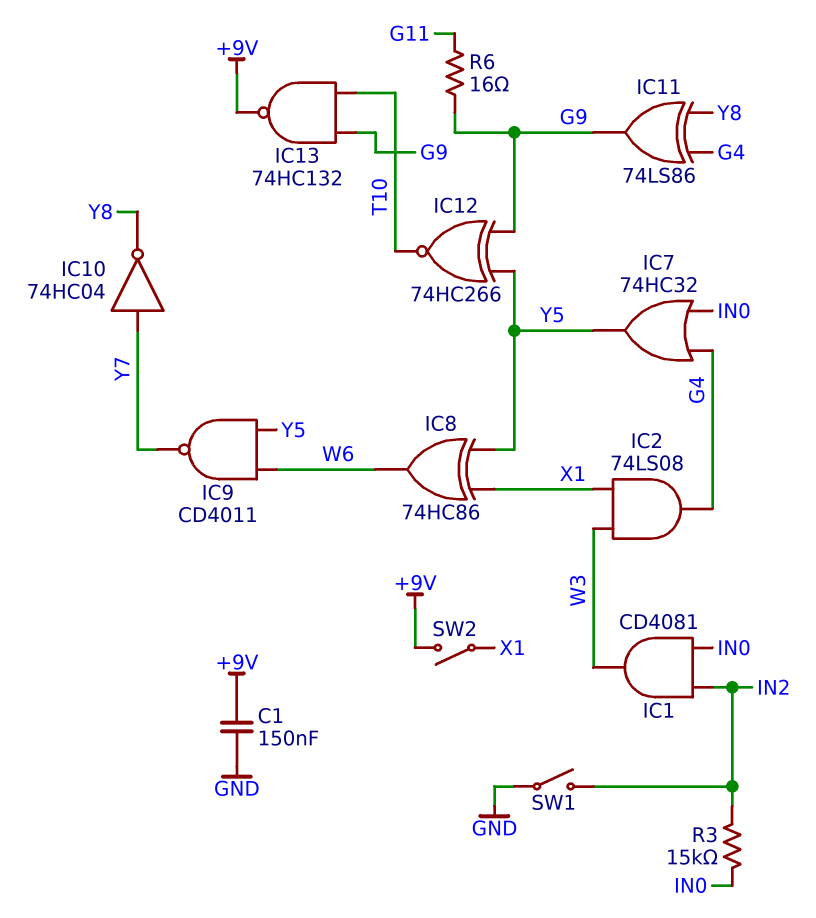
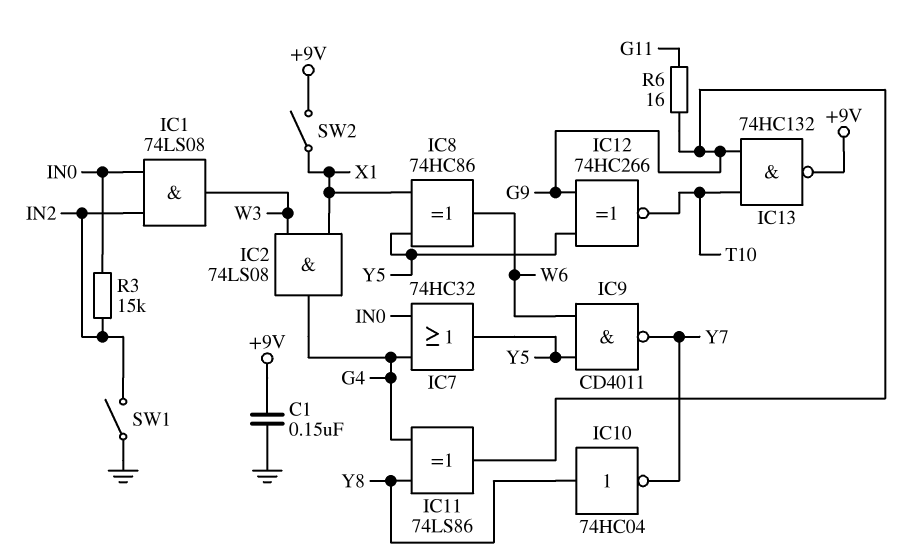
IC1: AND CD4081 (in IN0, in IN2, out W3) -> AND 74LS08 (in IN0, in IN2, out W3)
IC10: NOT 74HC04 (in Y7, out Y8) -> NOT 74HC04 (in Y8, out Y7)

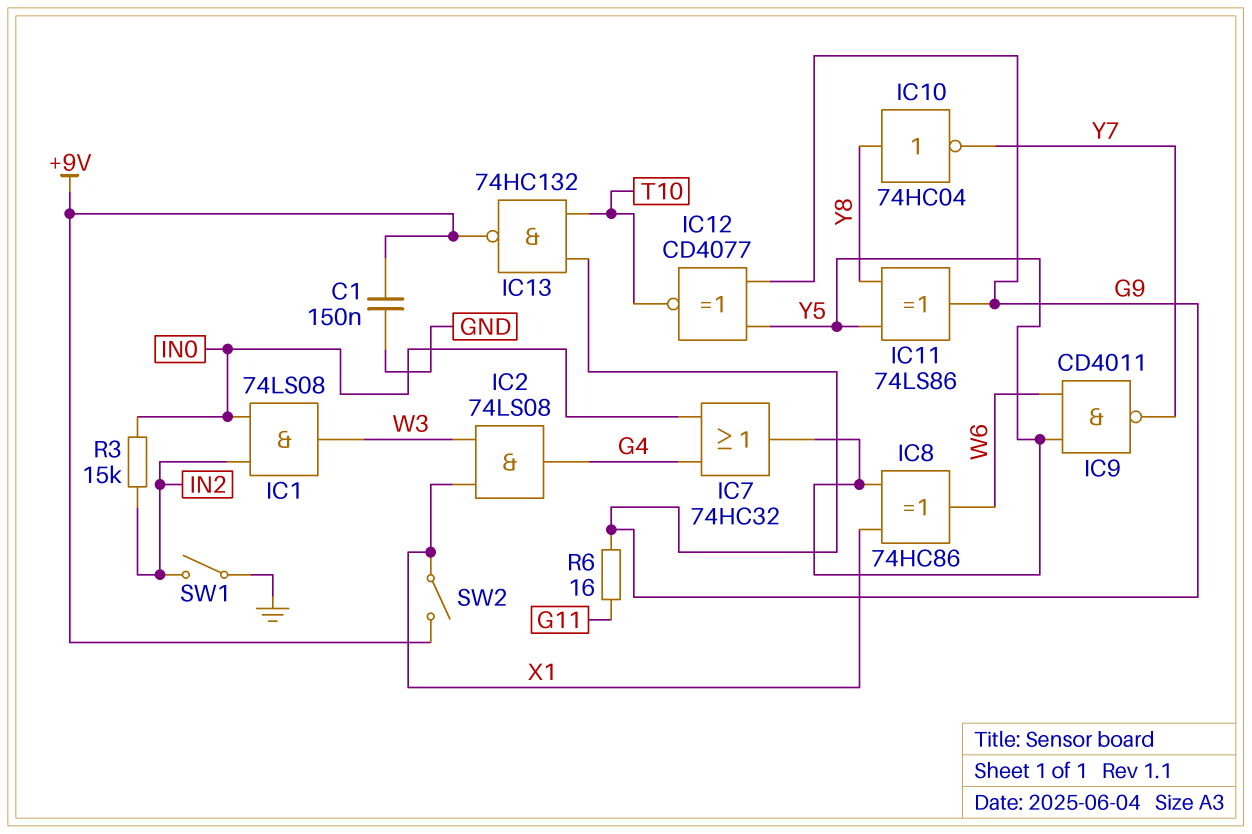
IC11: XOR 74LS86 (in G4, in Y8, out G9) -> XOR 74LS86 (in Y5, in Y8, out G9)
IC12: XNOR 74HC266 (in G9, in Y5, out T10) -> XNOR CD4077 (in G9, in Y5, out T10)

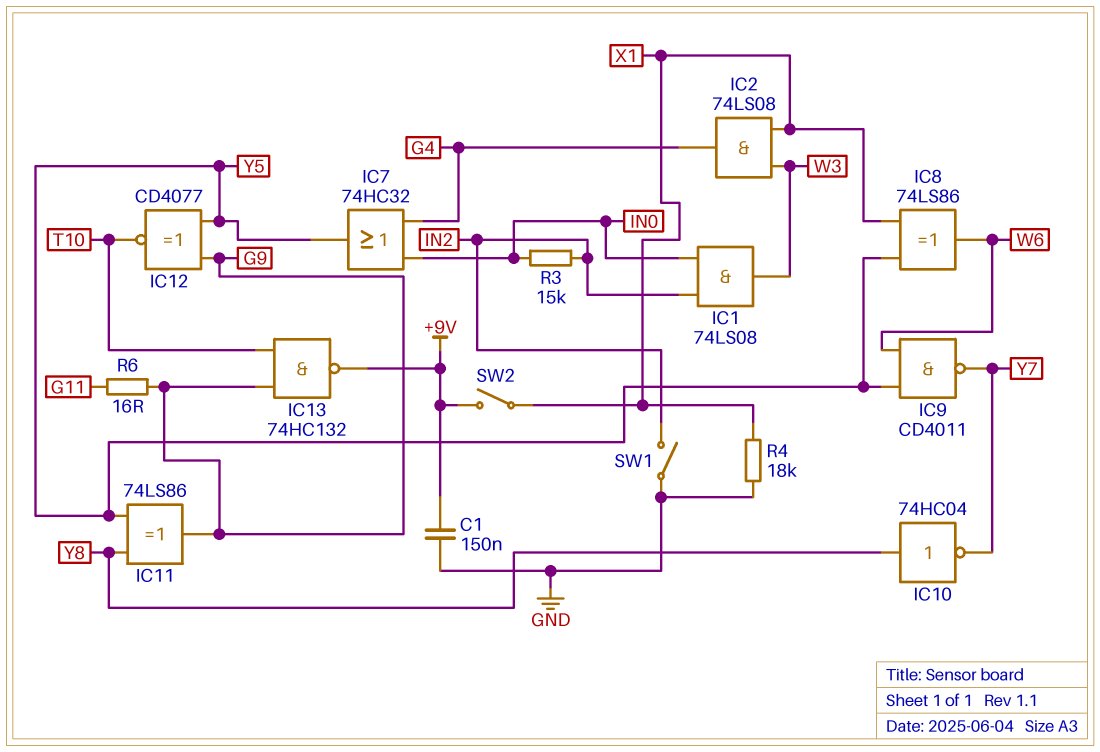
IC8: XOR 74HC86 (in X1, in Y5, out W6) -> XOR 74LS86 (in X1, in Y5, out W6)
R4: none -> 18k (GND, X1)

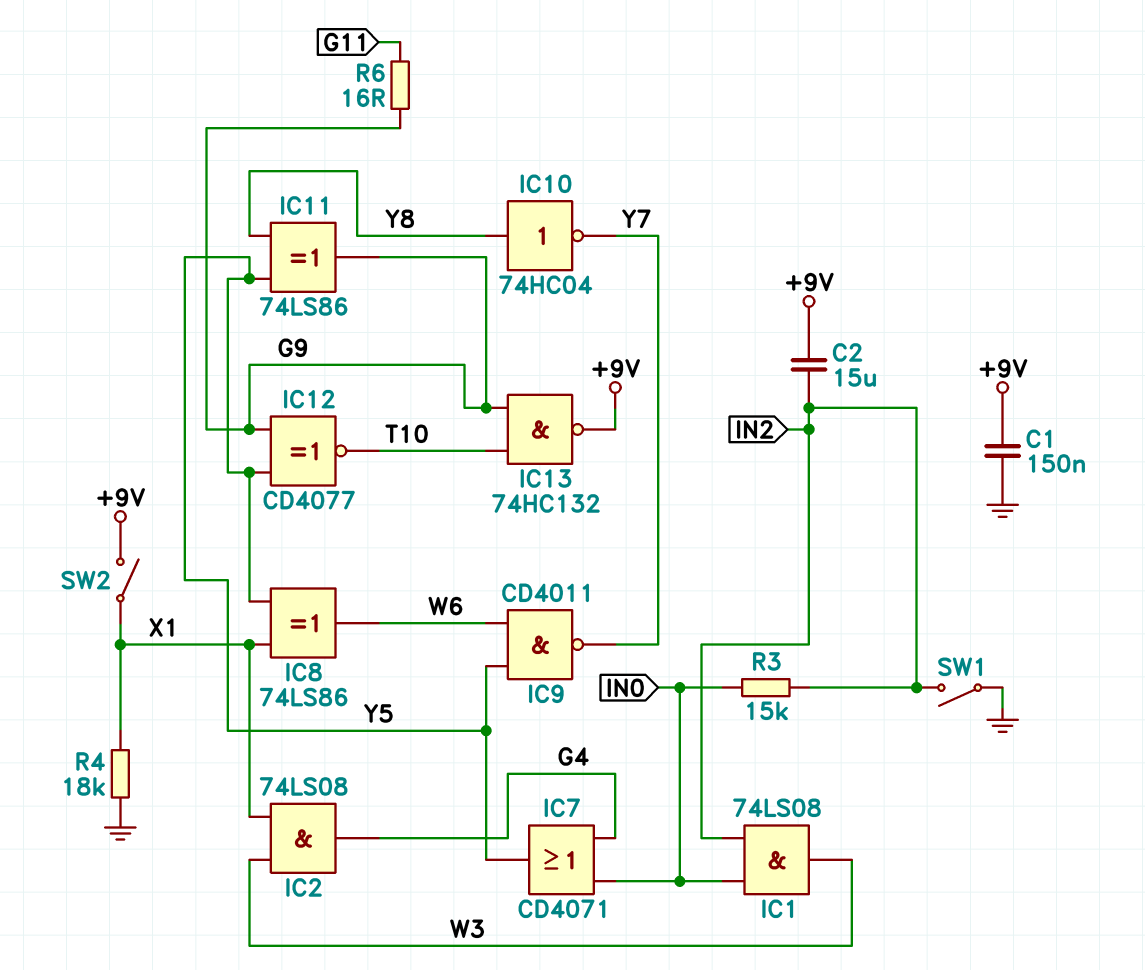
C2: none -> 15uF (+9V, IN2)
IC7: OR 74HC32 (in G4, in IN0, out Y5) -> OR CD4071 (in G4, in IN0, out Y5)

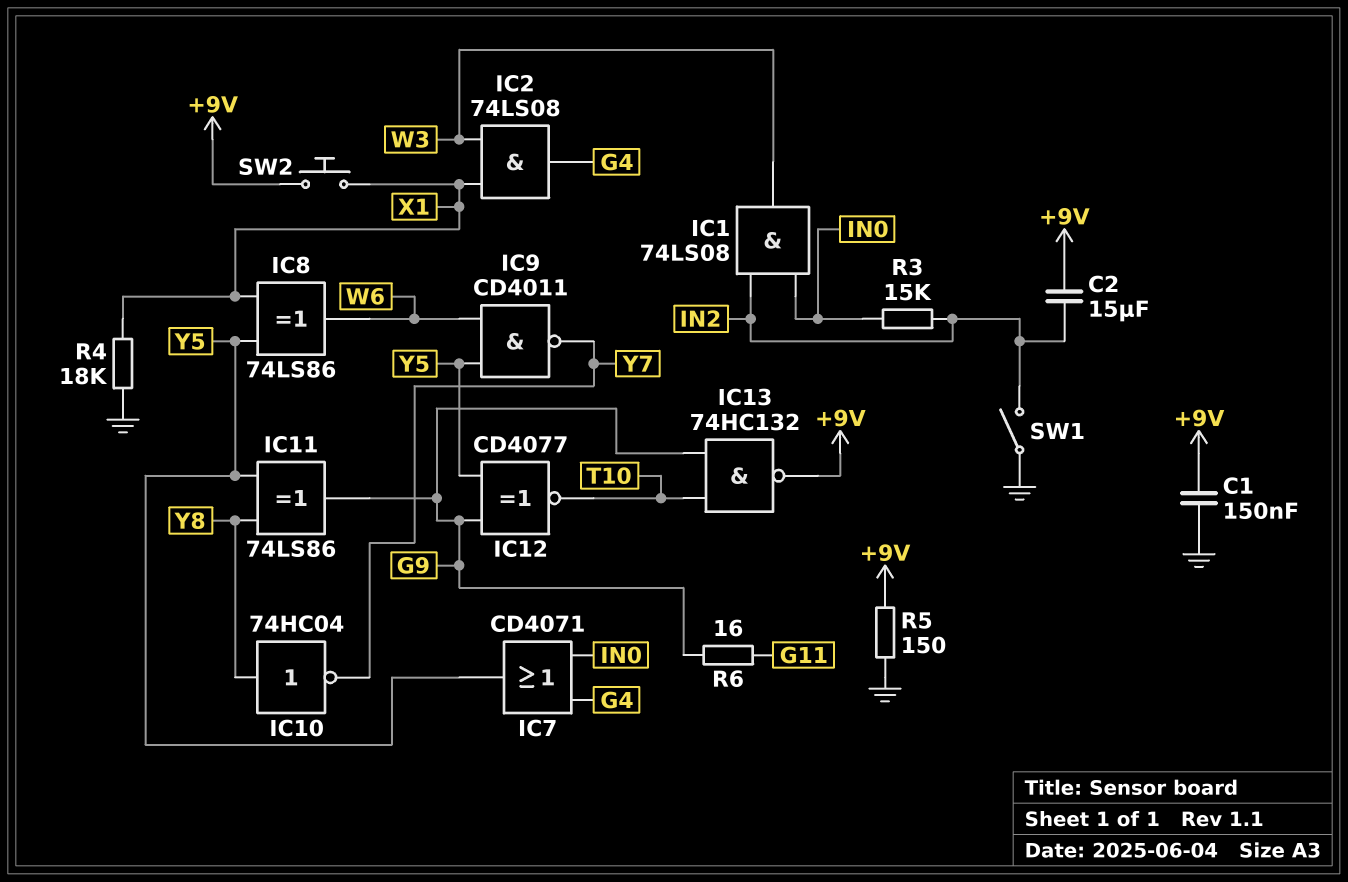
R5: none -> 150 (+9V, GND)
SW2: switch (+9V, X1) -> button (+9V, X1)

